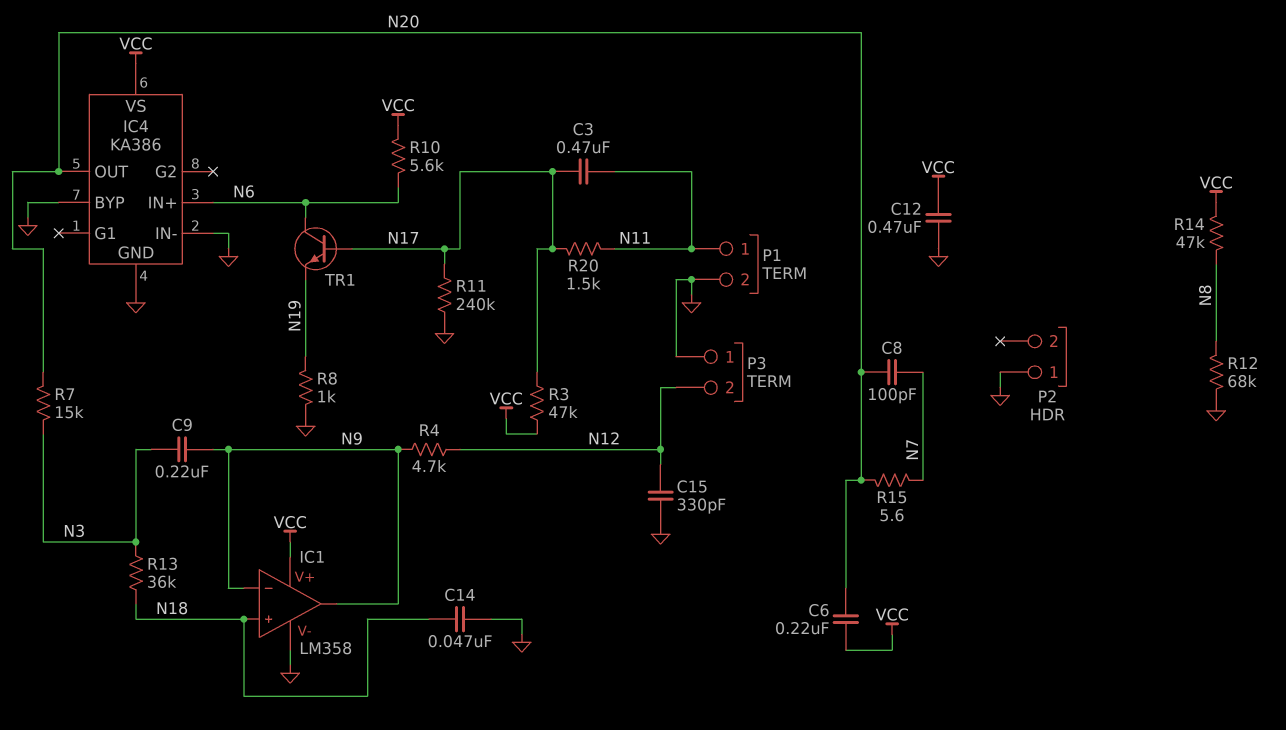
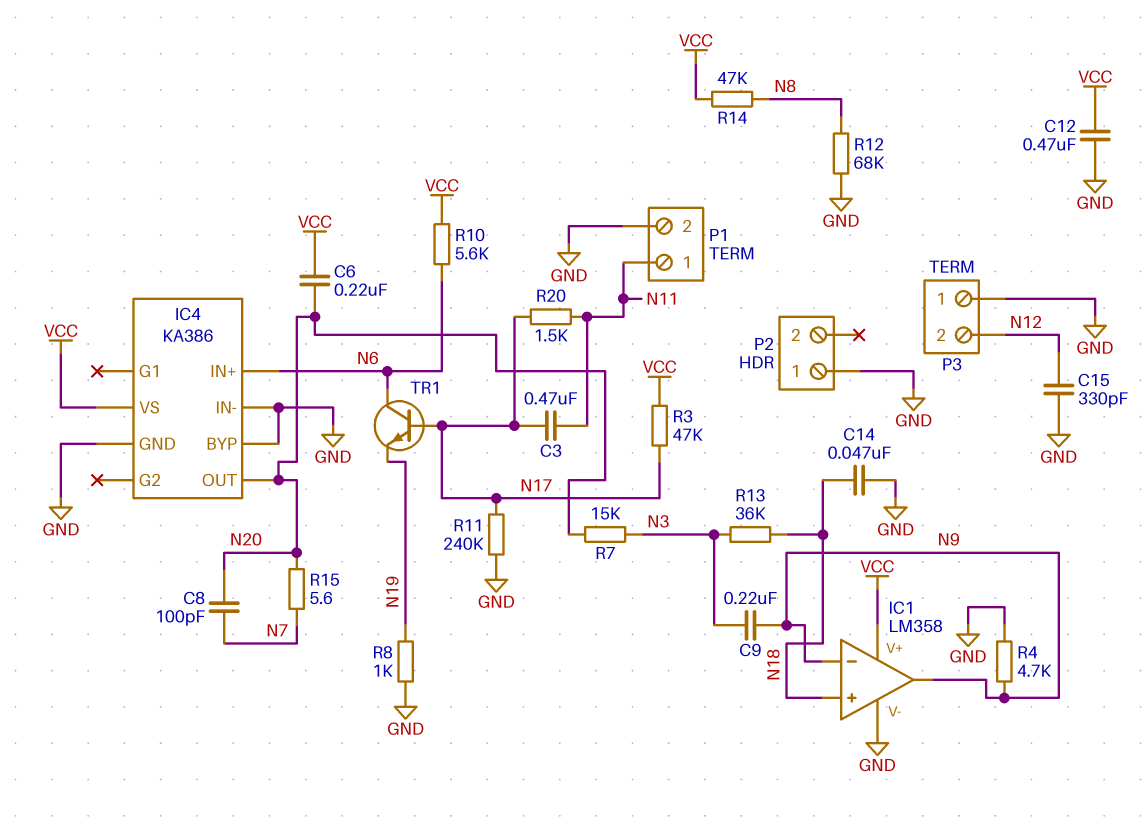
R4: 4.7k (N9, N12) -> 4.7k (GND, N9)

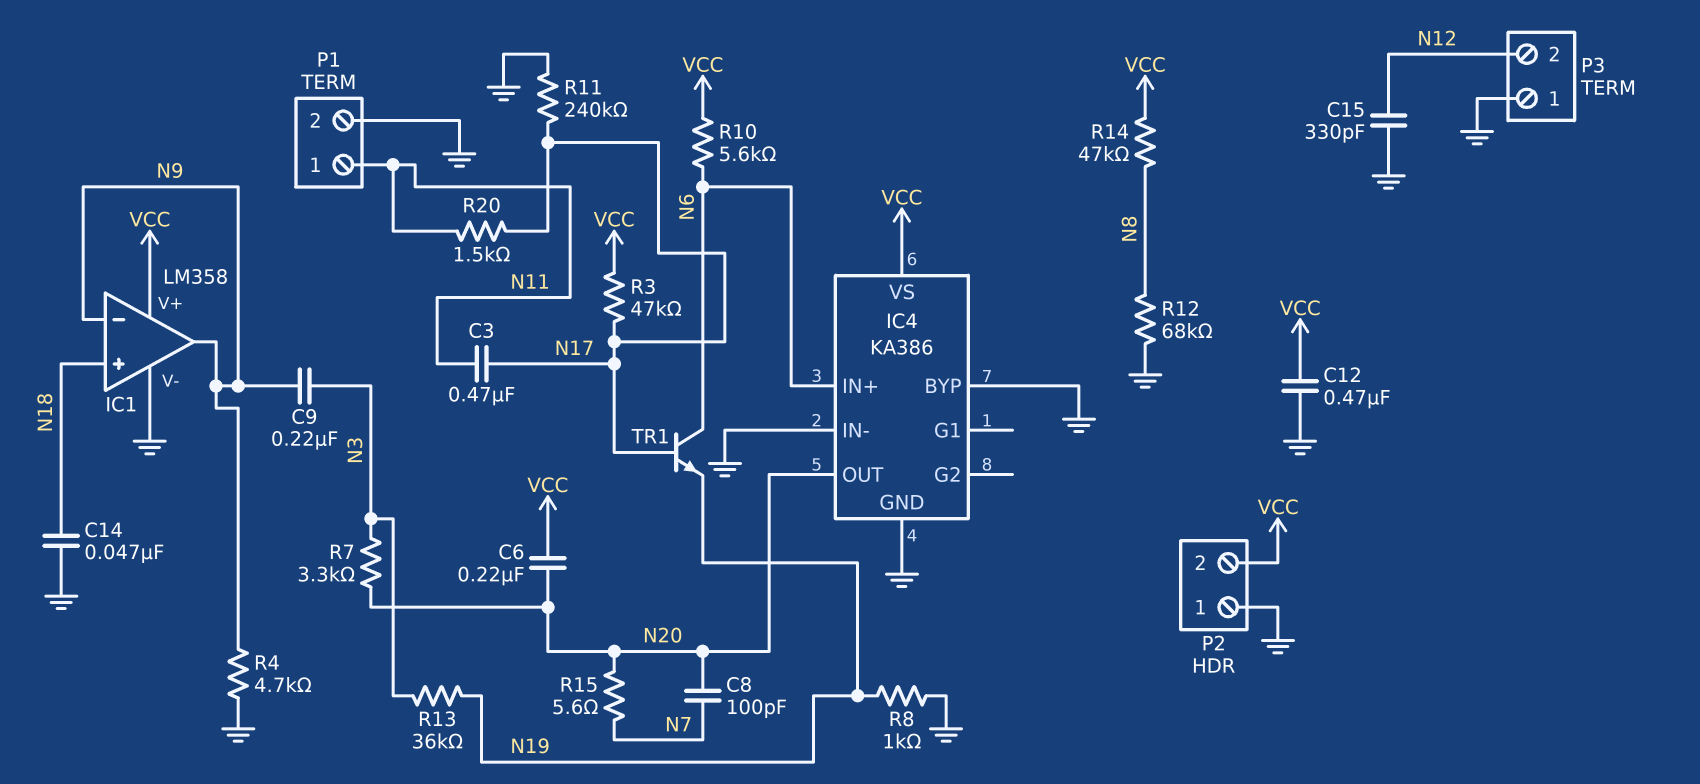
P2 pin 2: none -> VCC
R7: 15k (N3, N20) -> 3.3k (N3, N20)
R13: 36k (N3, N18) -> 36k (N3, N19)

